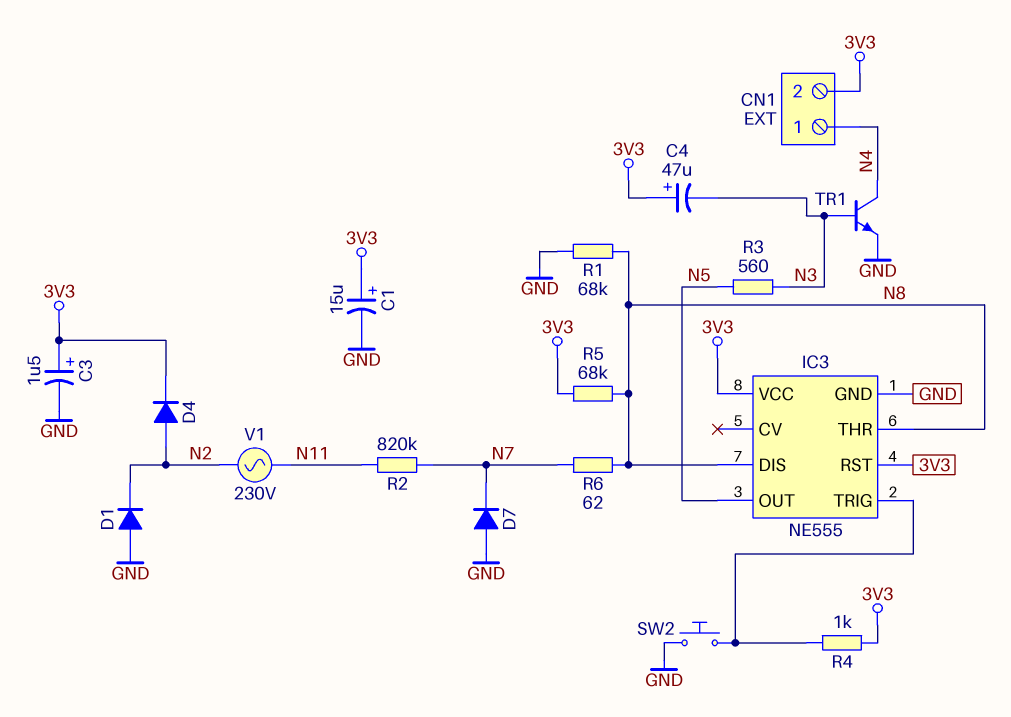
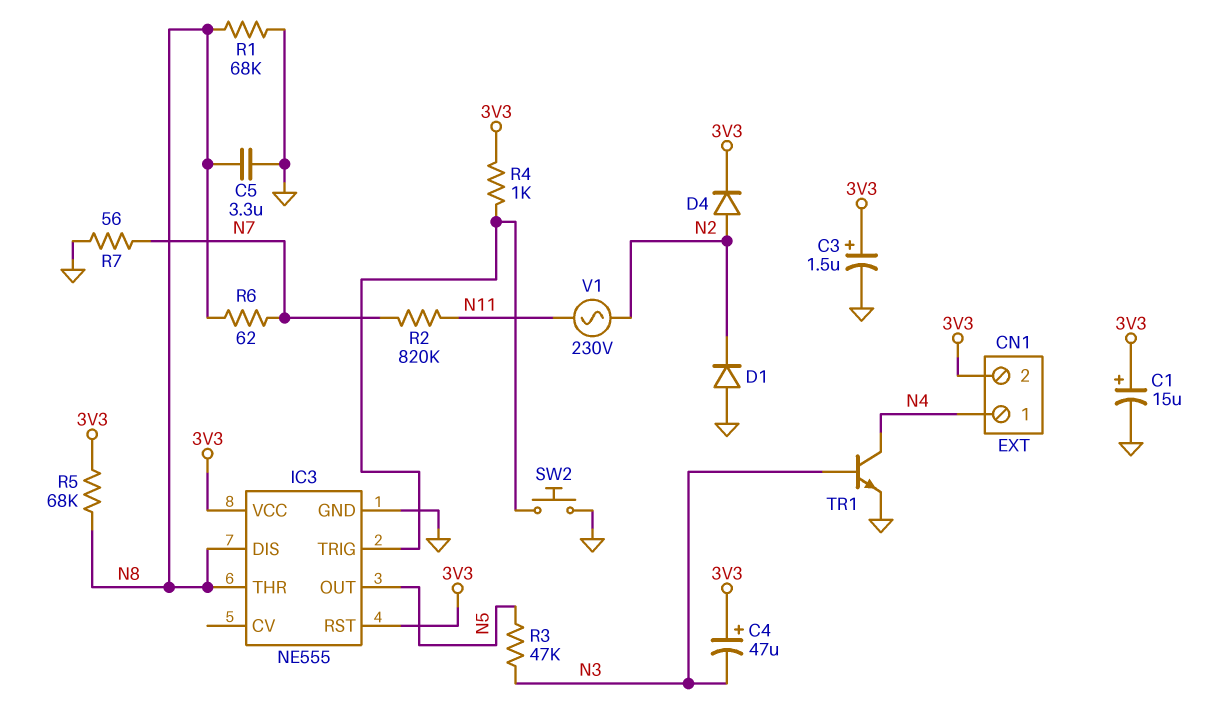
C5: none -> 3.3uF (GND, N8)
D7: diode (A GND, K N7) -> none
R3: 560 (N3, N5) -> 47k (N3, N5)
R7: none -> 56 (GND, N7)

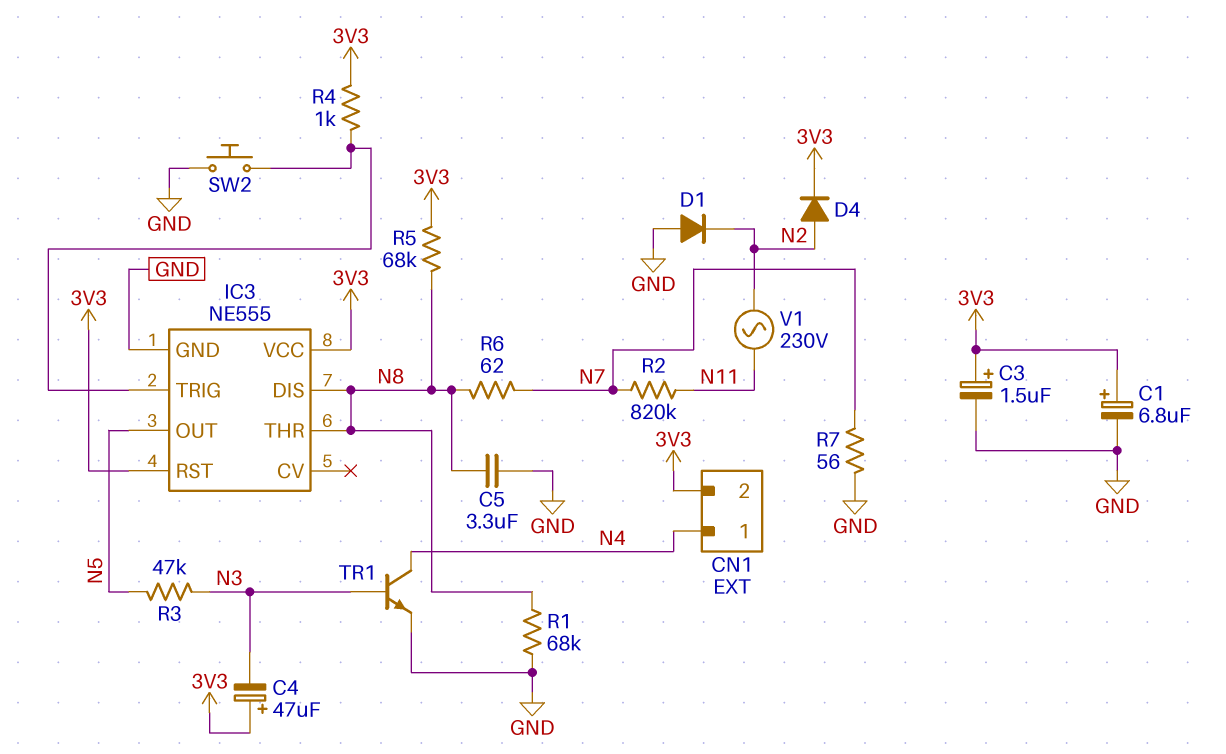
C1: 15uF (plus 3V3, minus GND) -> 6.8uF (plus 3V3, minus GND)

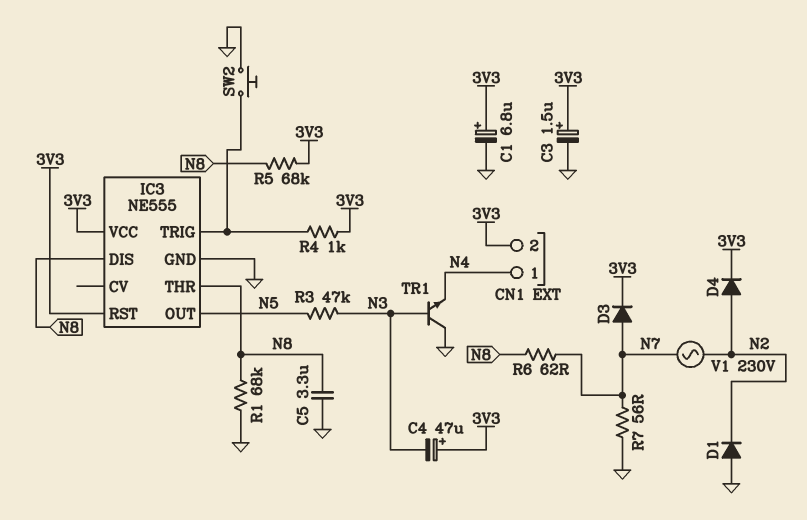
D3: none -> diode (A N7, K 3V3)
R2: 820k (N7, N11) -> none
TR1: NPN (B N3, C N4, E GND) -> NPN (B N3, C GND, E N4)
V1: AC 230V (N2, N11) -> AC 230V (N2, N7)

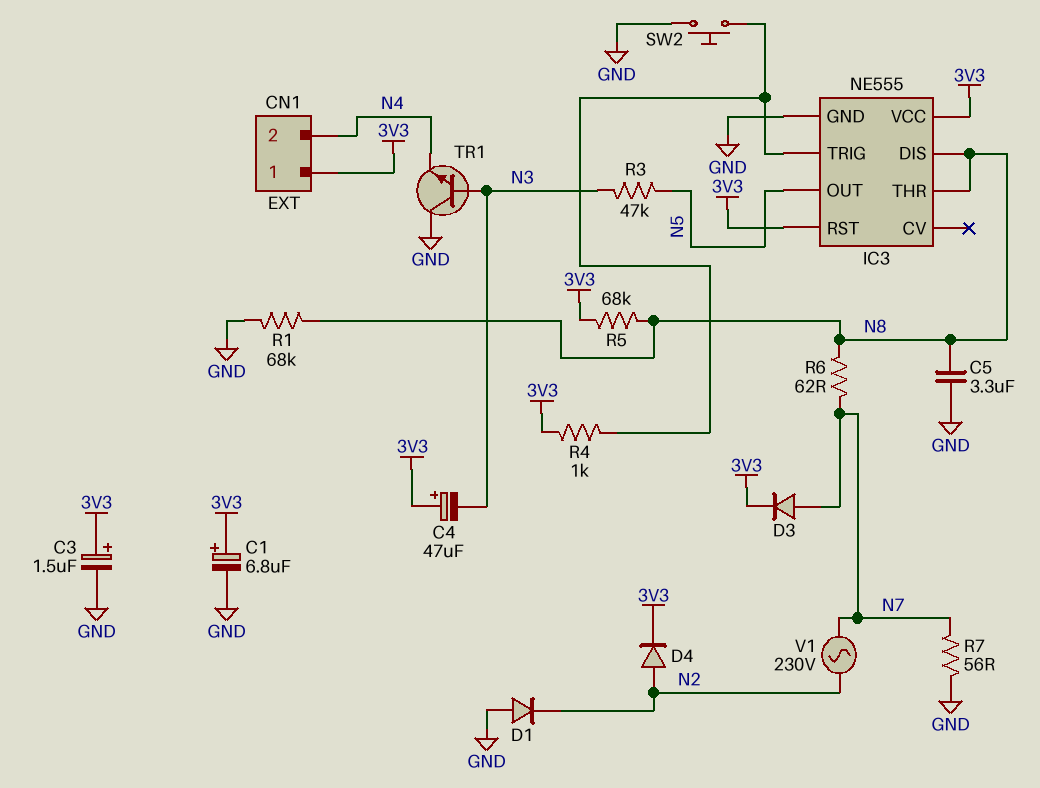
CN1 pin 1: N4 -> 3V3
CN1 pin 2: 3V3 -> N4

